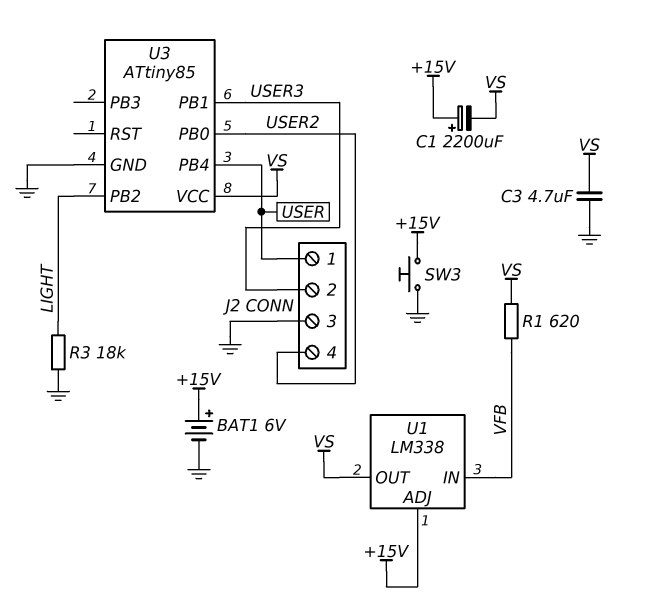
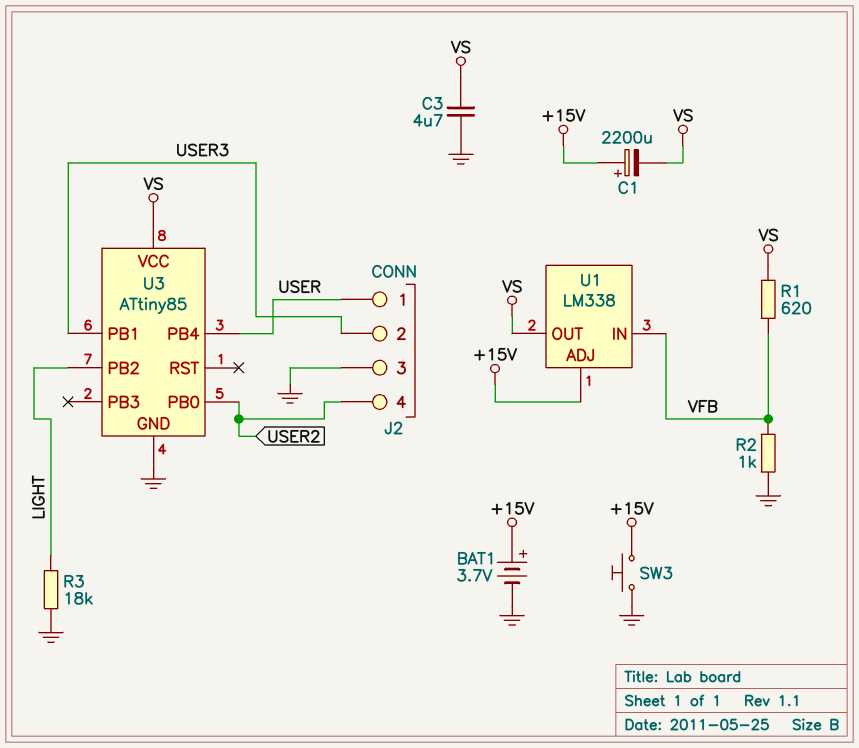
BAT1: 6V (plus +15V, minus GND) -> 3.7V (plus +15V, minus GND)
R2: none -> 1k (GND, VFB)

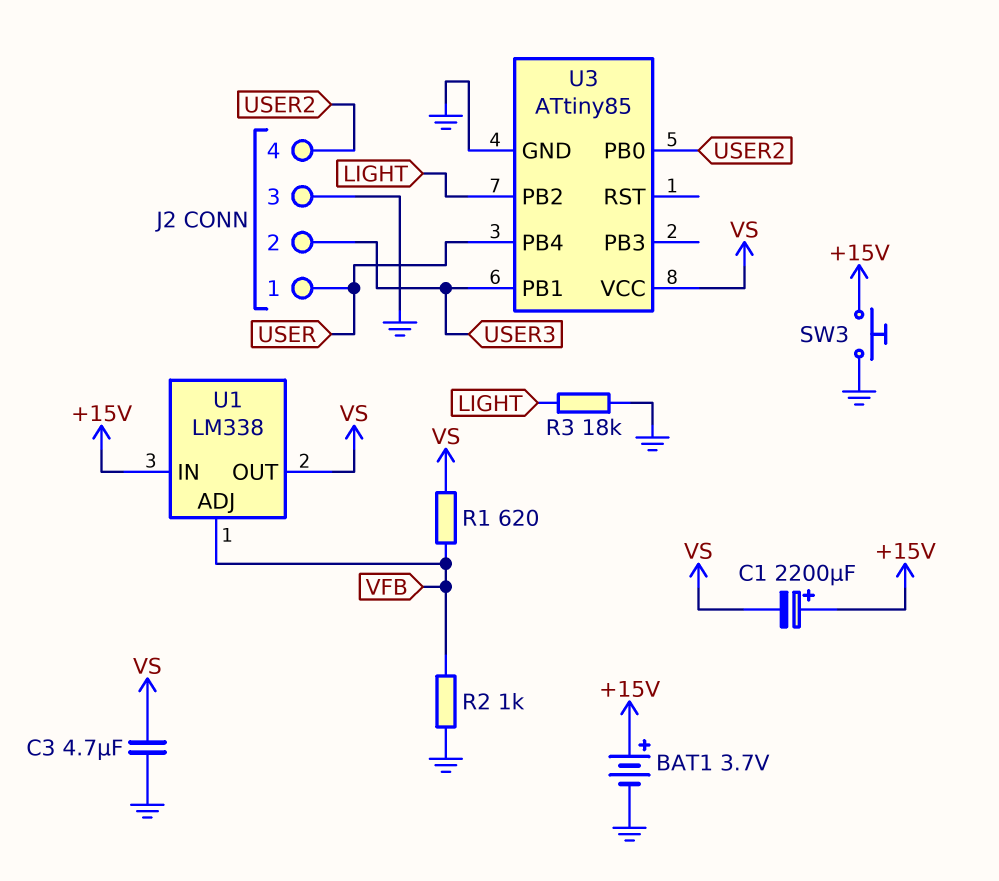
U1 pin ADJ: +15V -> VFB
U1 pin IN: VFB -> +15V

